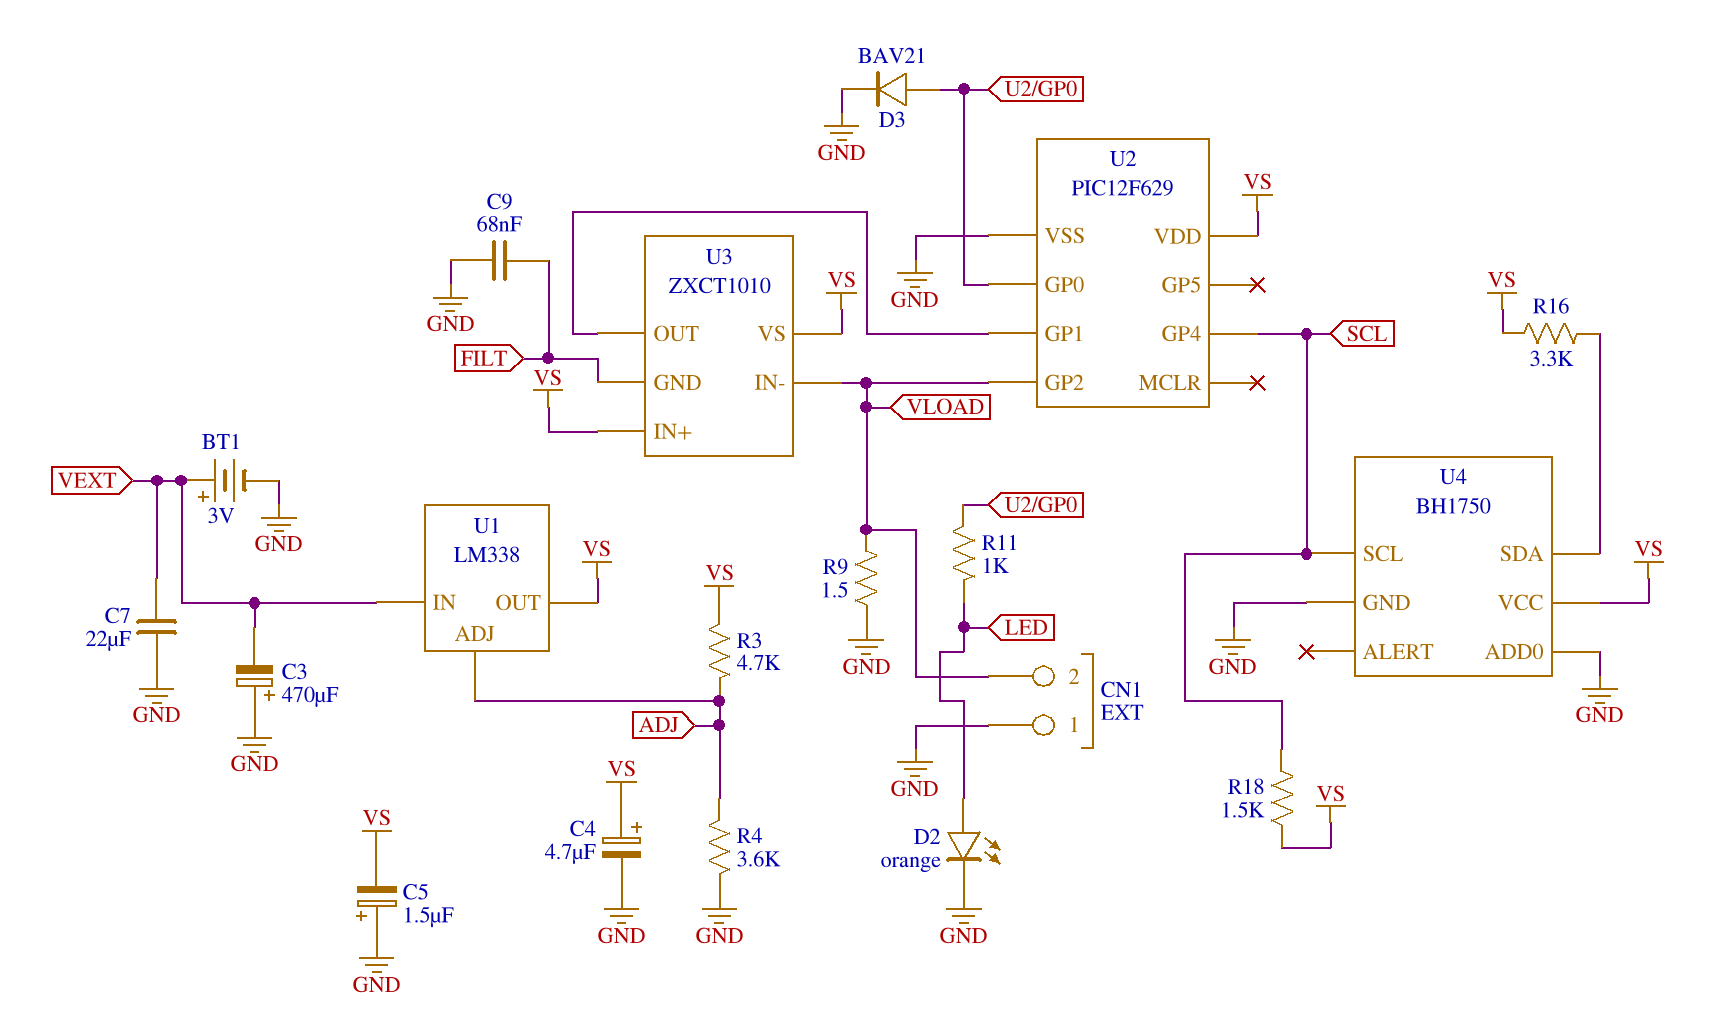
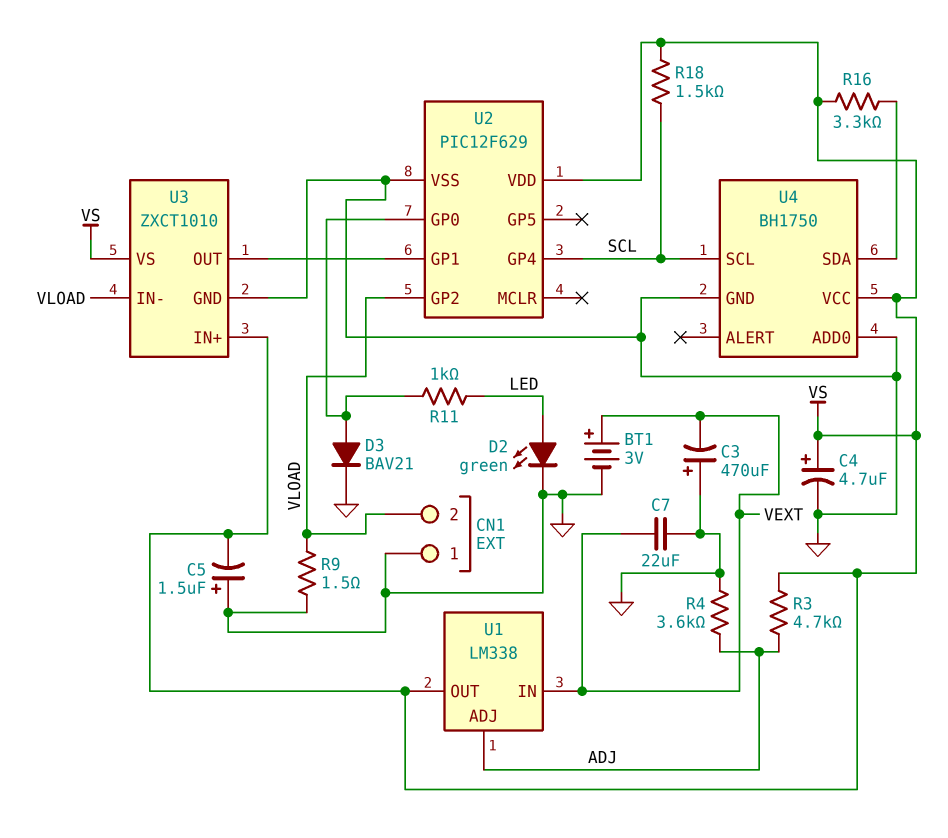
C9: 68nF (FILT, GND) -> none
D2: LED orange (A LED, K GND) -> LED green (A LED, K GND)
U3 pin GND: FILT -> GND

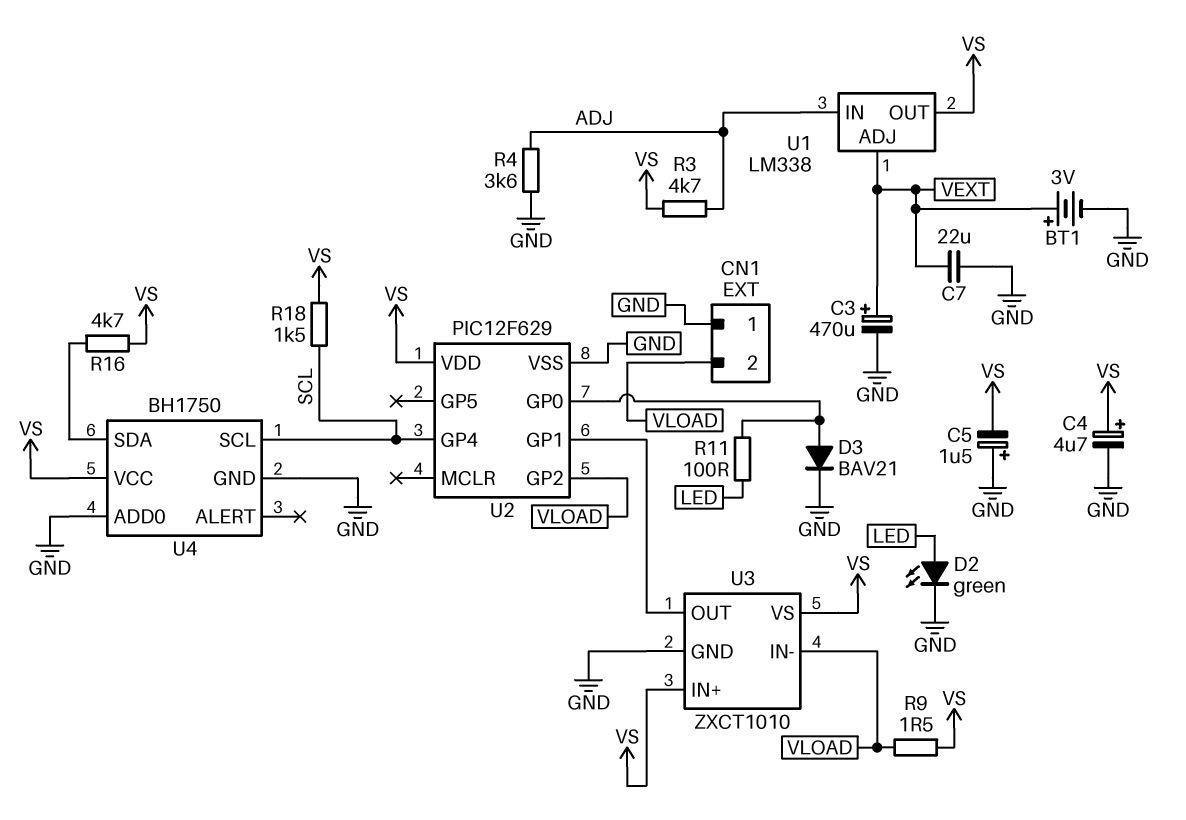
C3: 470uF (plus GND, minus VEXT) -> 470uF (plus VEXT, minus GND)
R9: 1.5 (GND, VLOAD) -> 1.5 (VLOAD, VS)
R11: 1k (LED, U2/GP0) -> 100 (LED, U2/GP0)
R16: 3.3k (U4/SDA, VS) -> 4.7k (U4/SDA, VS)
U1 pin ADJ: ADJ -> VEXT
U1 pin IN: VEXT -> ADJ

